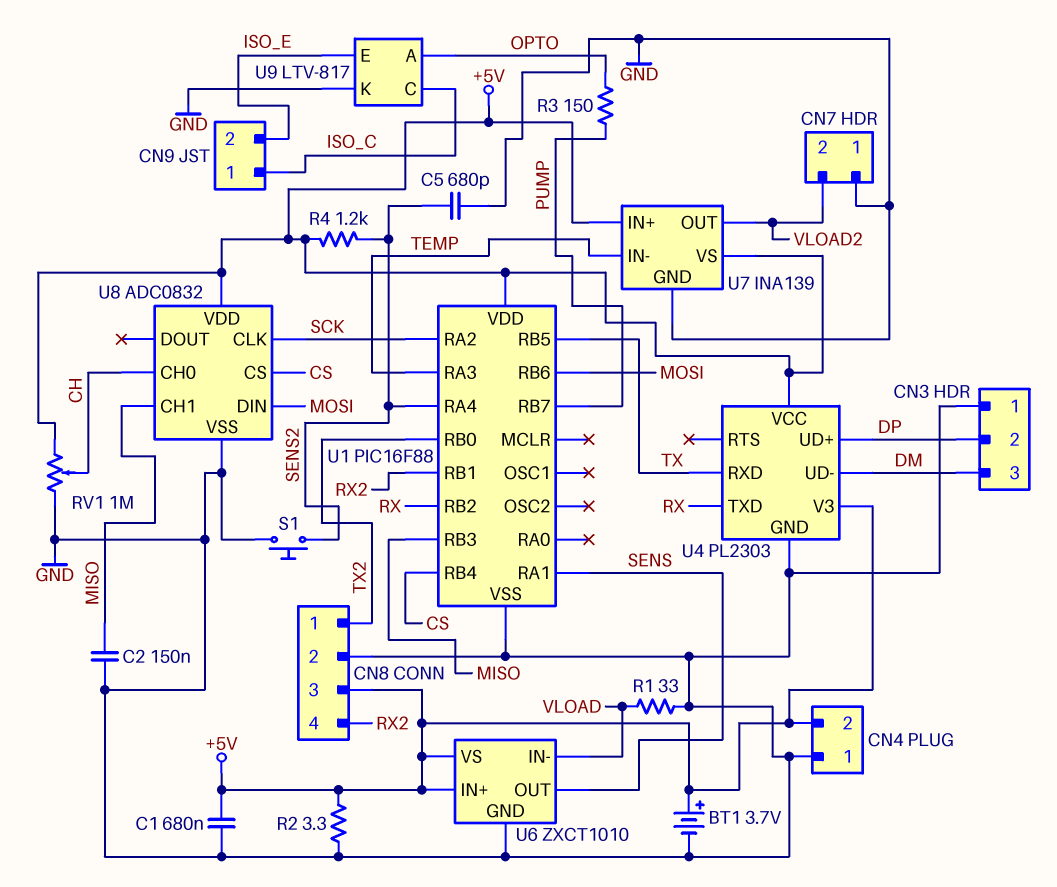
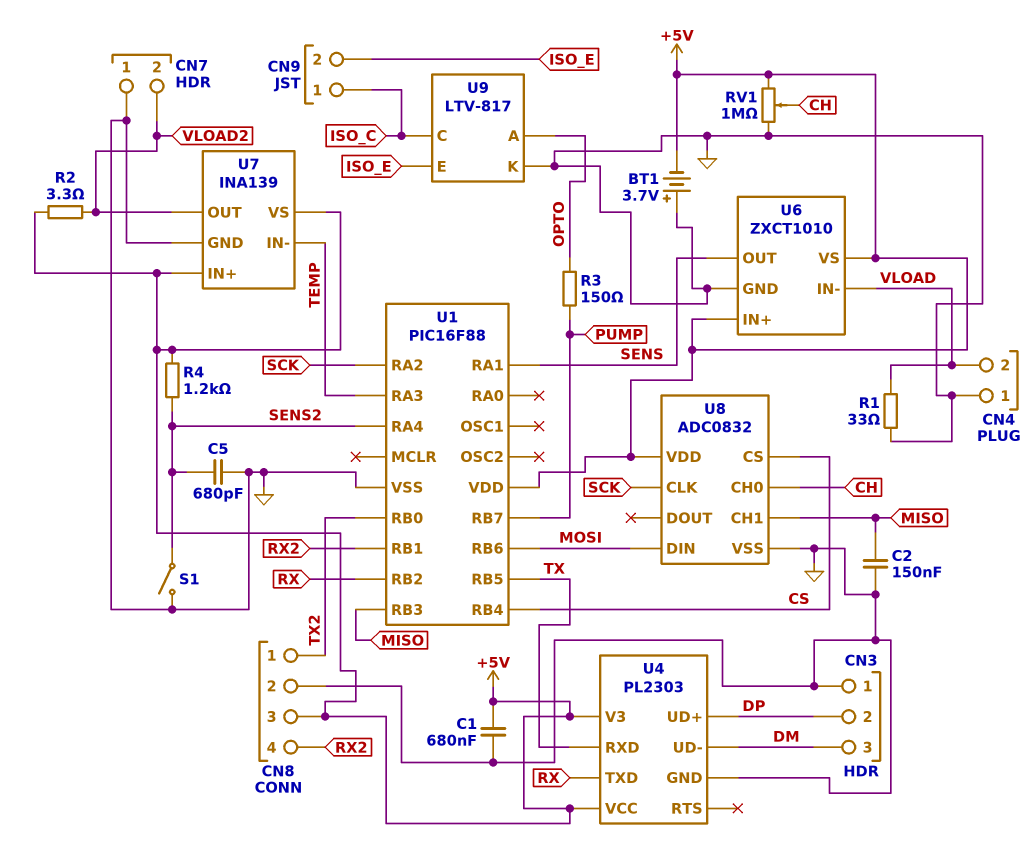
BT1: 3.7V (plus +5V, minus GND) -> 3.7V (plus GND, minus +5V)
CN4 pin 2: +5V -> VLOAD
R2: 3.3 (+5V, GND) -> 3.3 (+5V, VLOAD2)
S1: button (GND, SENS2) -> switch (GND, SENS2)

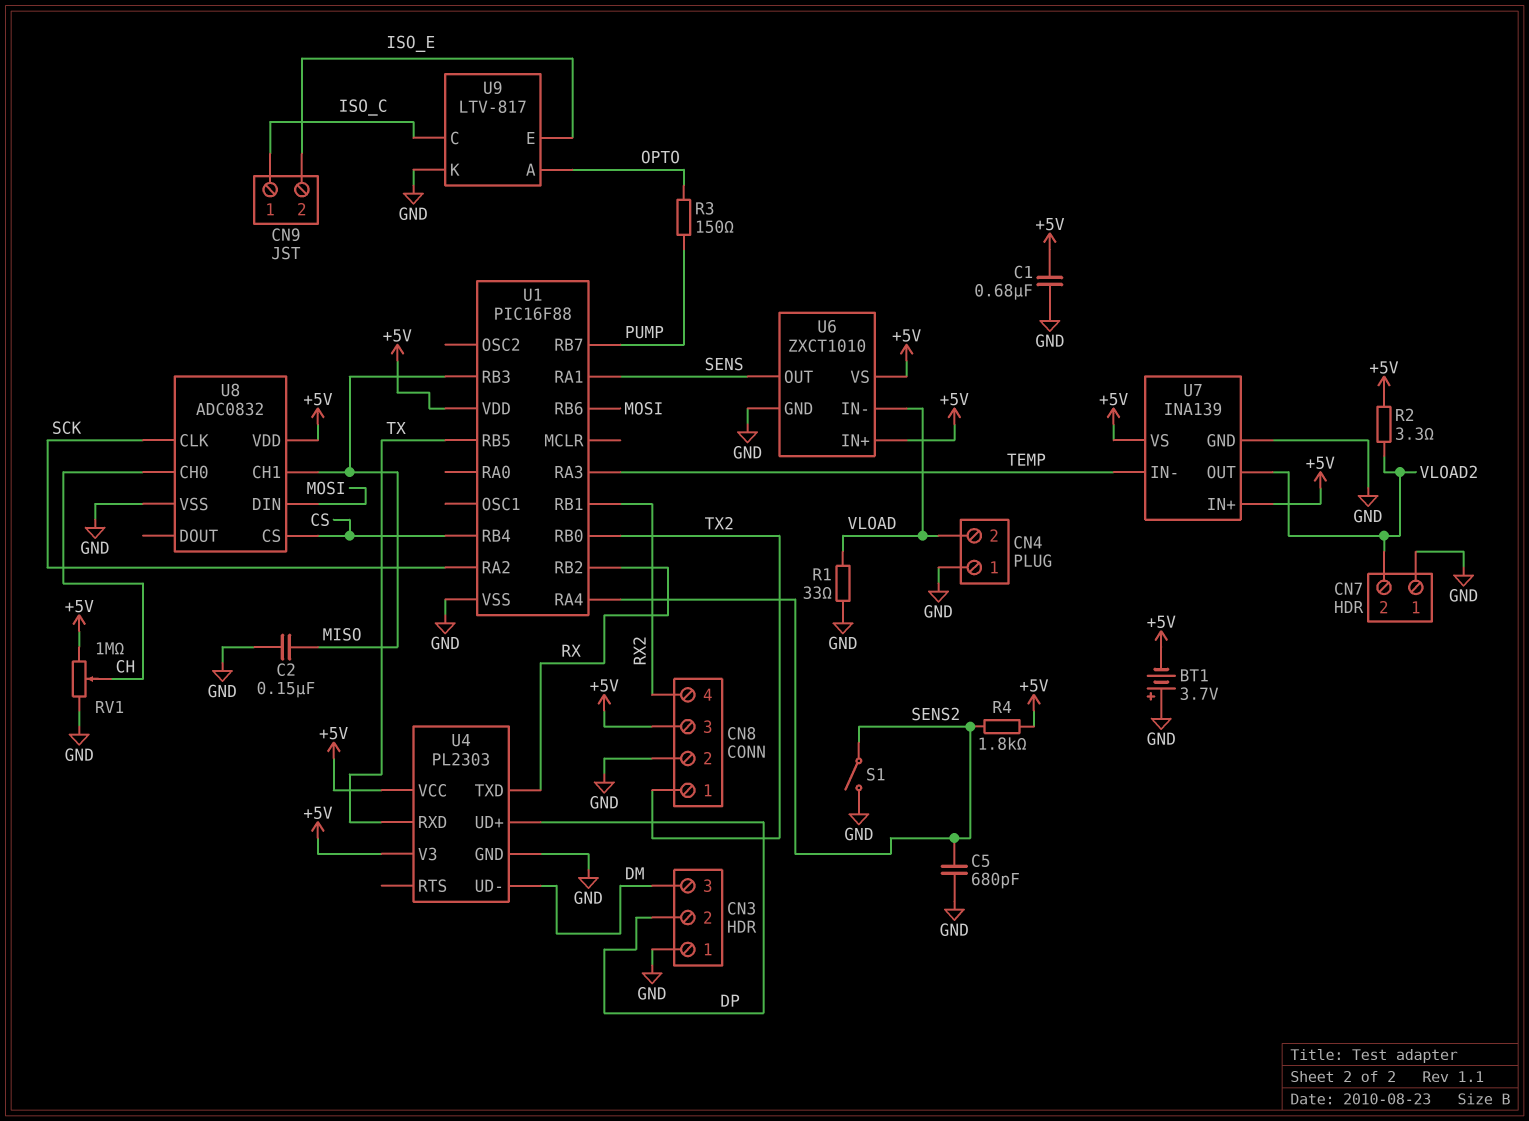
R4: 1.2k (+5V, SENS2) -> 1.8k (+5V, SENS2)

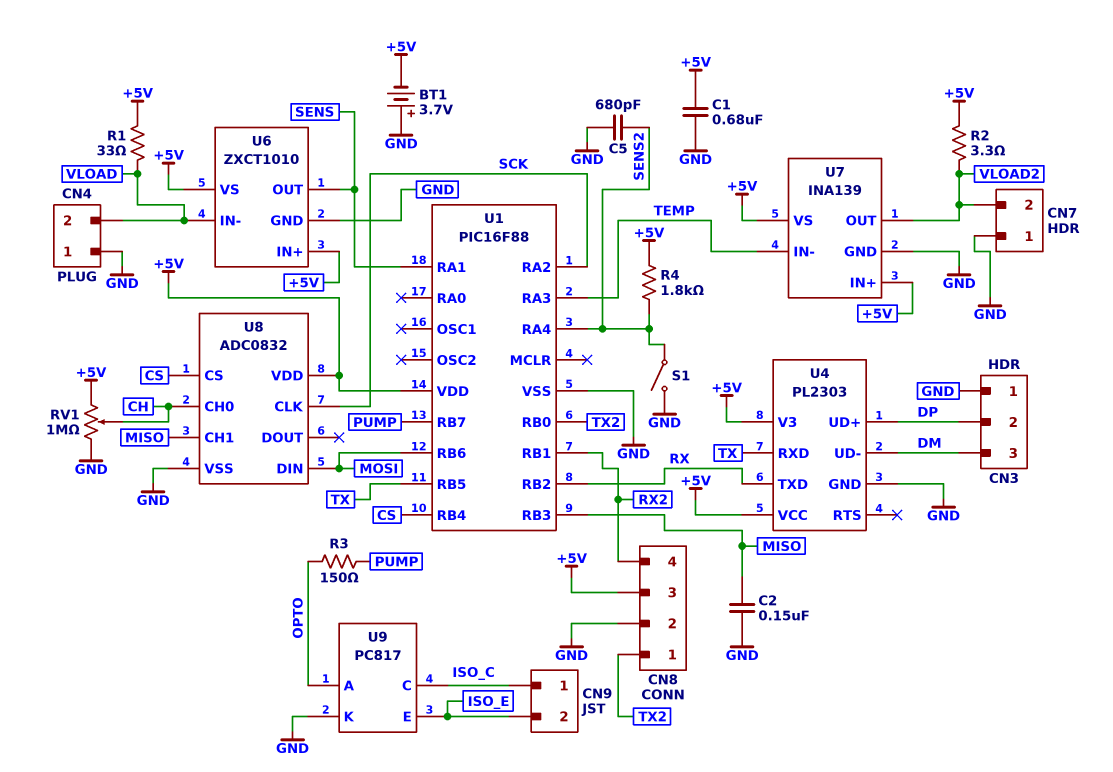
R1: 33 (GND, VLOAD) -> 33 (+5V, VLOAD)
U9: LTV-817 -> PC817

